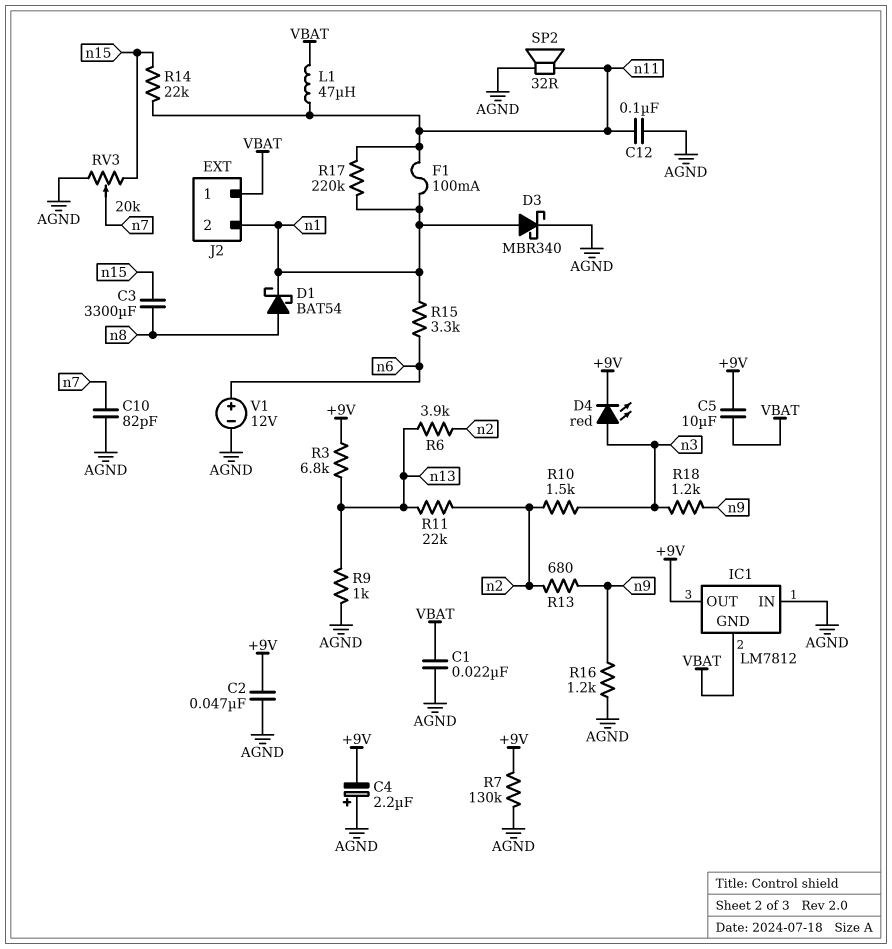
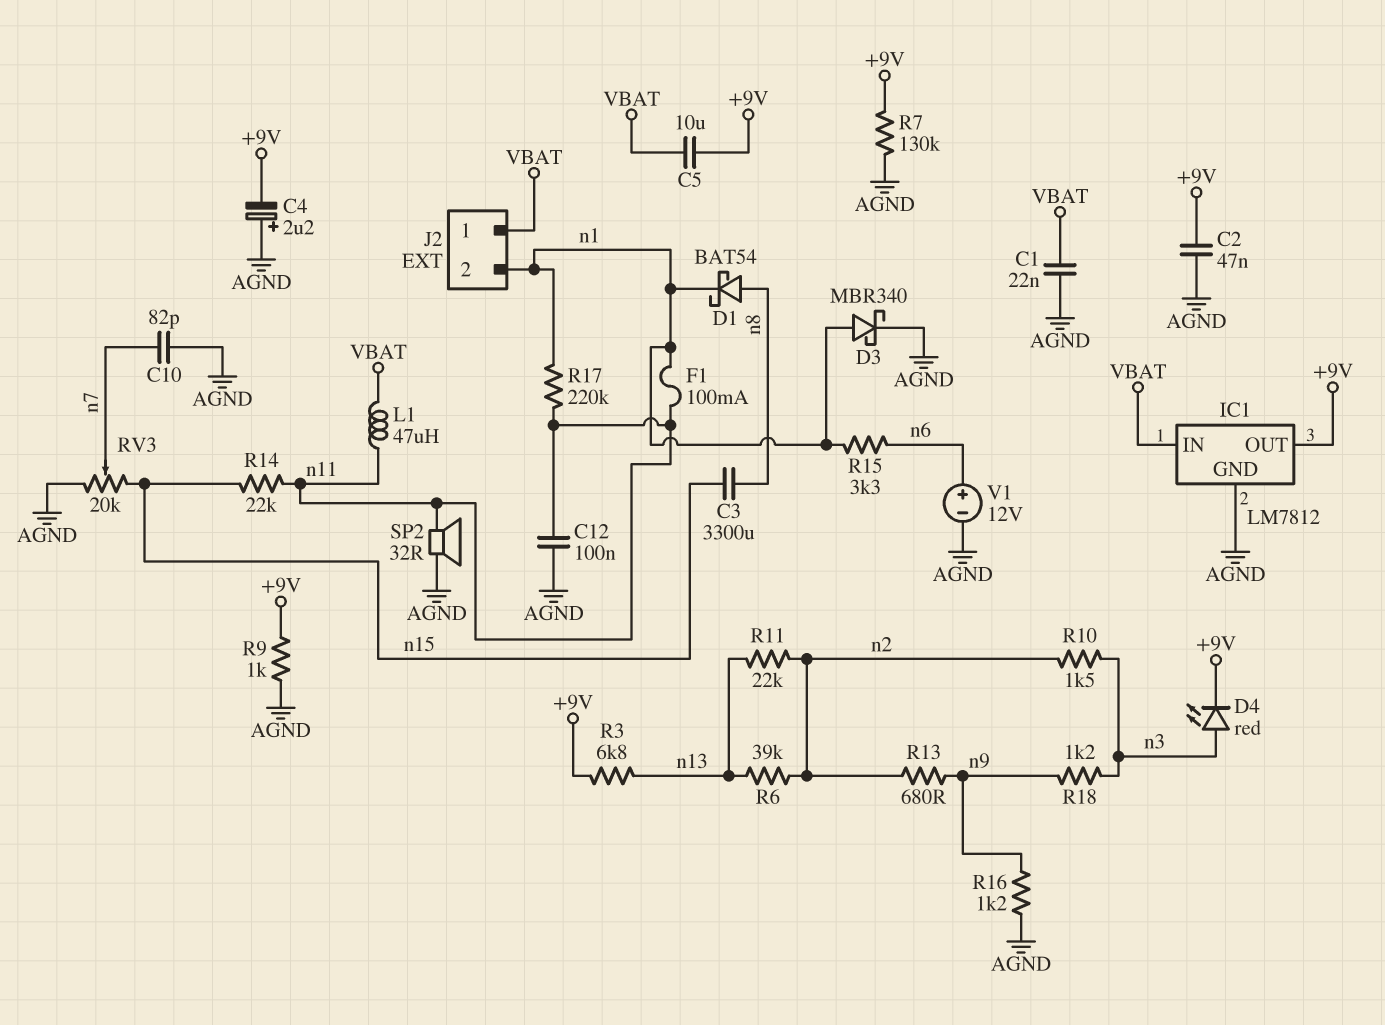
IC1 pin GND: VBAT -> AGND
IC1 pin IN: AGND -> VBAT
R6: 3.9k (n2, n13) -> 39k (n2, n13)
R9: 1k (AGND, n13) -> 1k (+9V, AGND)

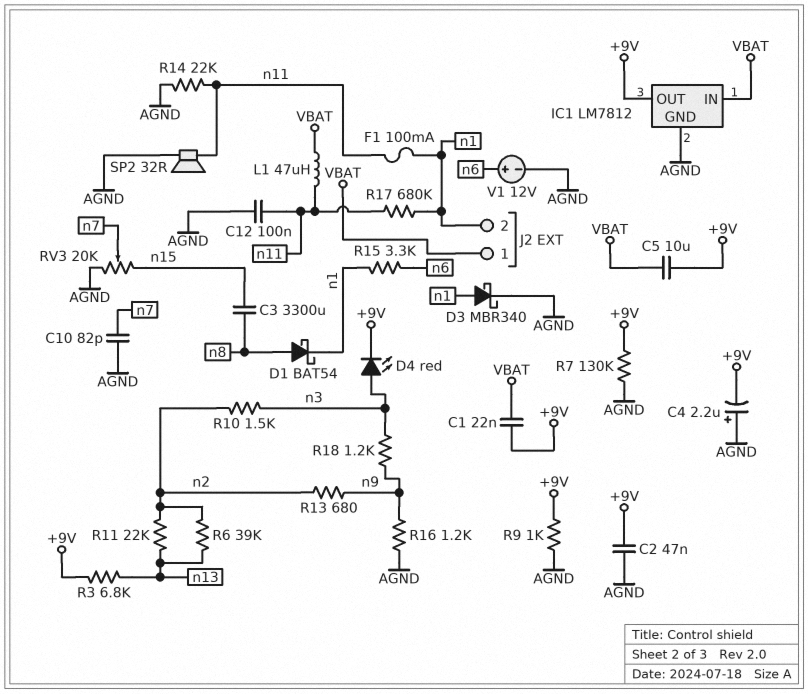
C1: 22nF (AGND, VBAT) -> 22nF (+9V, VBAT)
R14: 22k (n11, n15) -> 22k (AGND, n11)
R17: 220k (n1, n11) -> 680k (n1, n11)

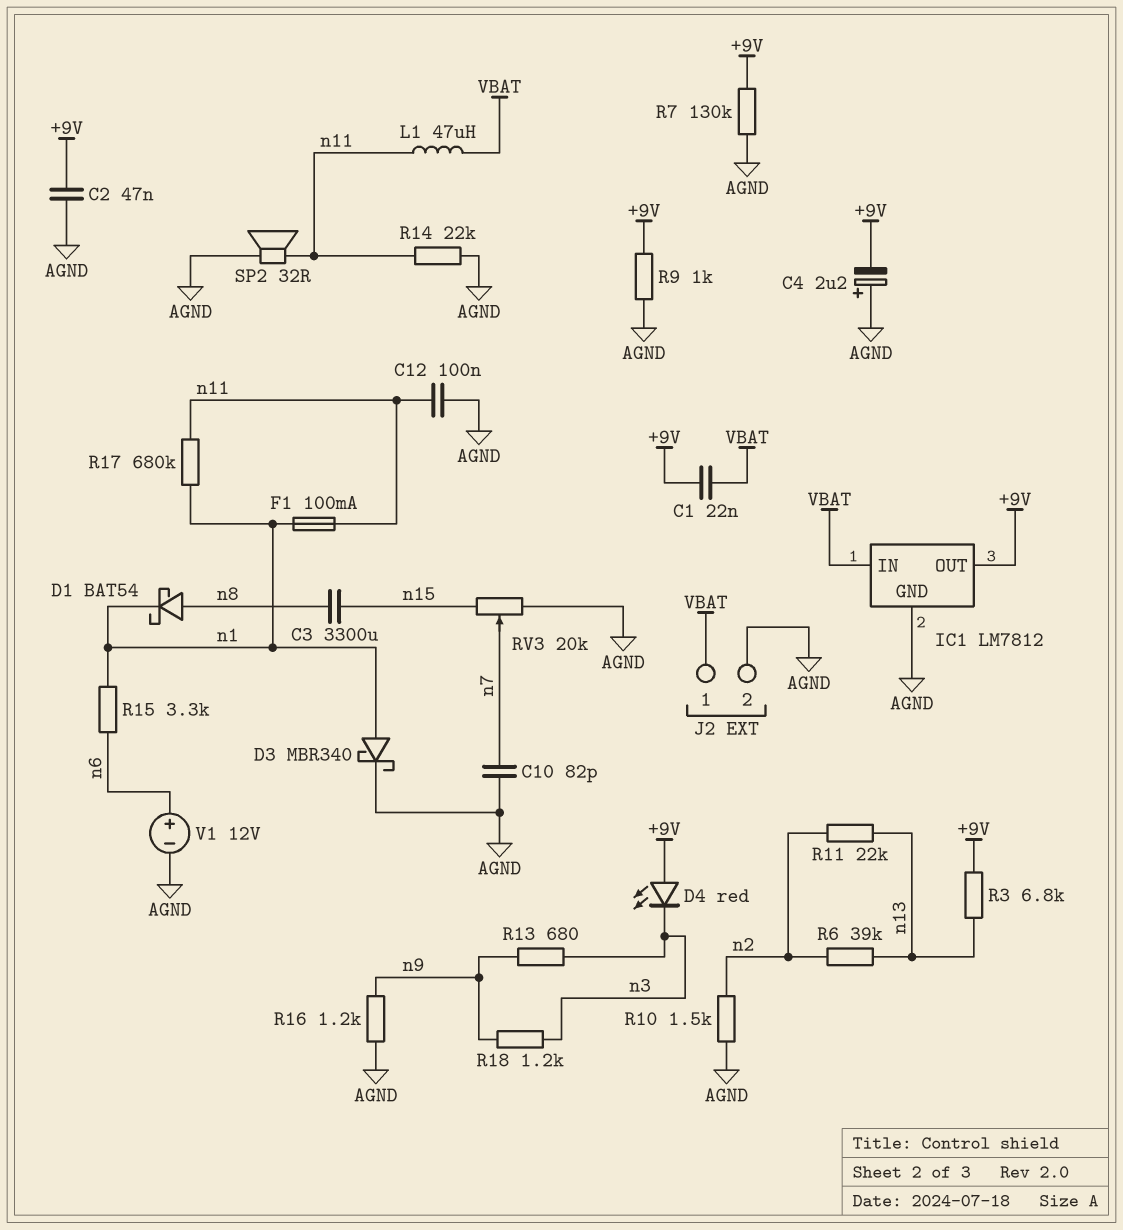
C5: 10uF (+9V, VBAT) -> none
D4: LED red (A n3, K +9V) -> LED red (A +9V, K n3)
J2 pin 2: n1 -> AGND
R10: 1.5k (n2, n3) -> 1.5k (AGND, n2)
R13: 680 (n2, n9) -> 680 (n3, n9)

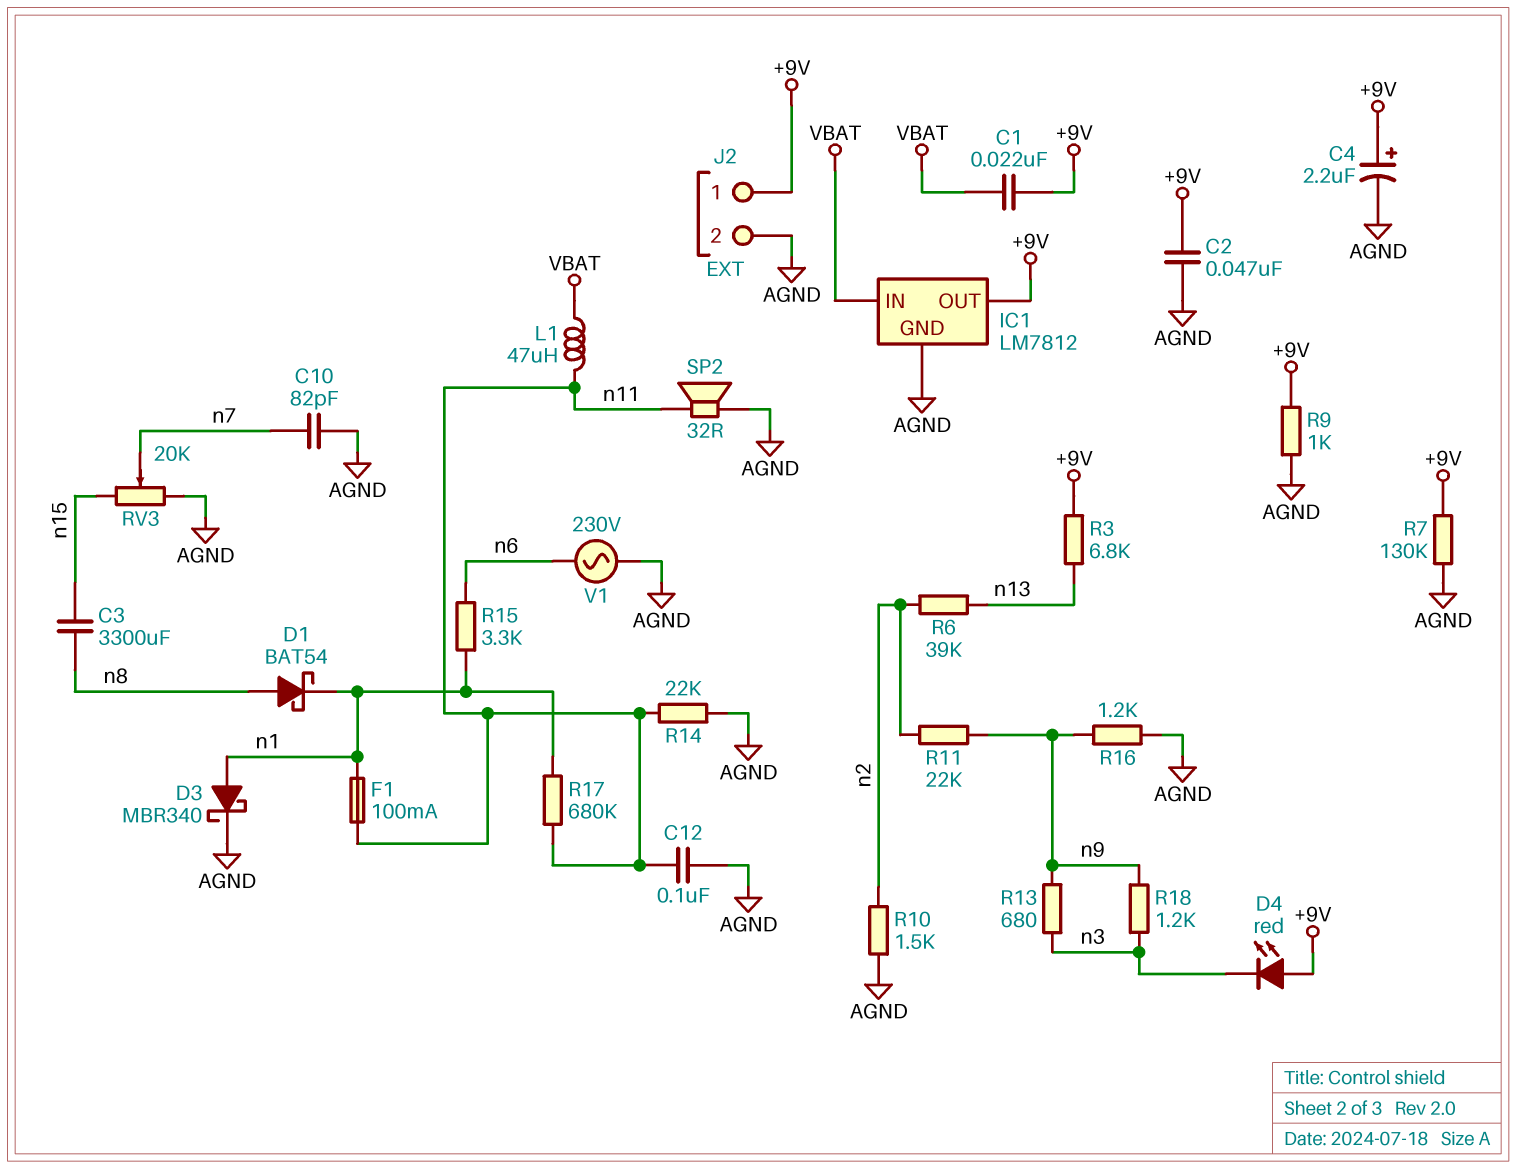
C4: 2.2uF (plus AGND, minus +9V) -> 2.2uF (plus +9V, minus AGND)
J2 pin 1: VBAT -> +9V
R11: 22k (n2, n13) -> 22k (n2, n9)
V1: 12V (plus n6, minus AGND) -> AC 230V (AGND, n6)

